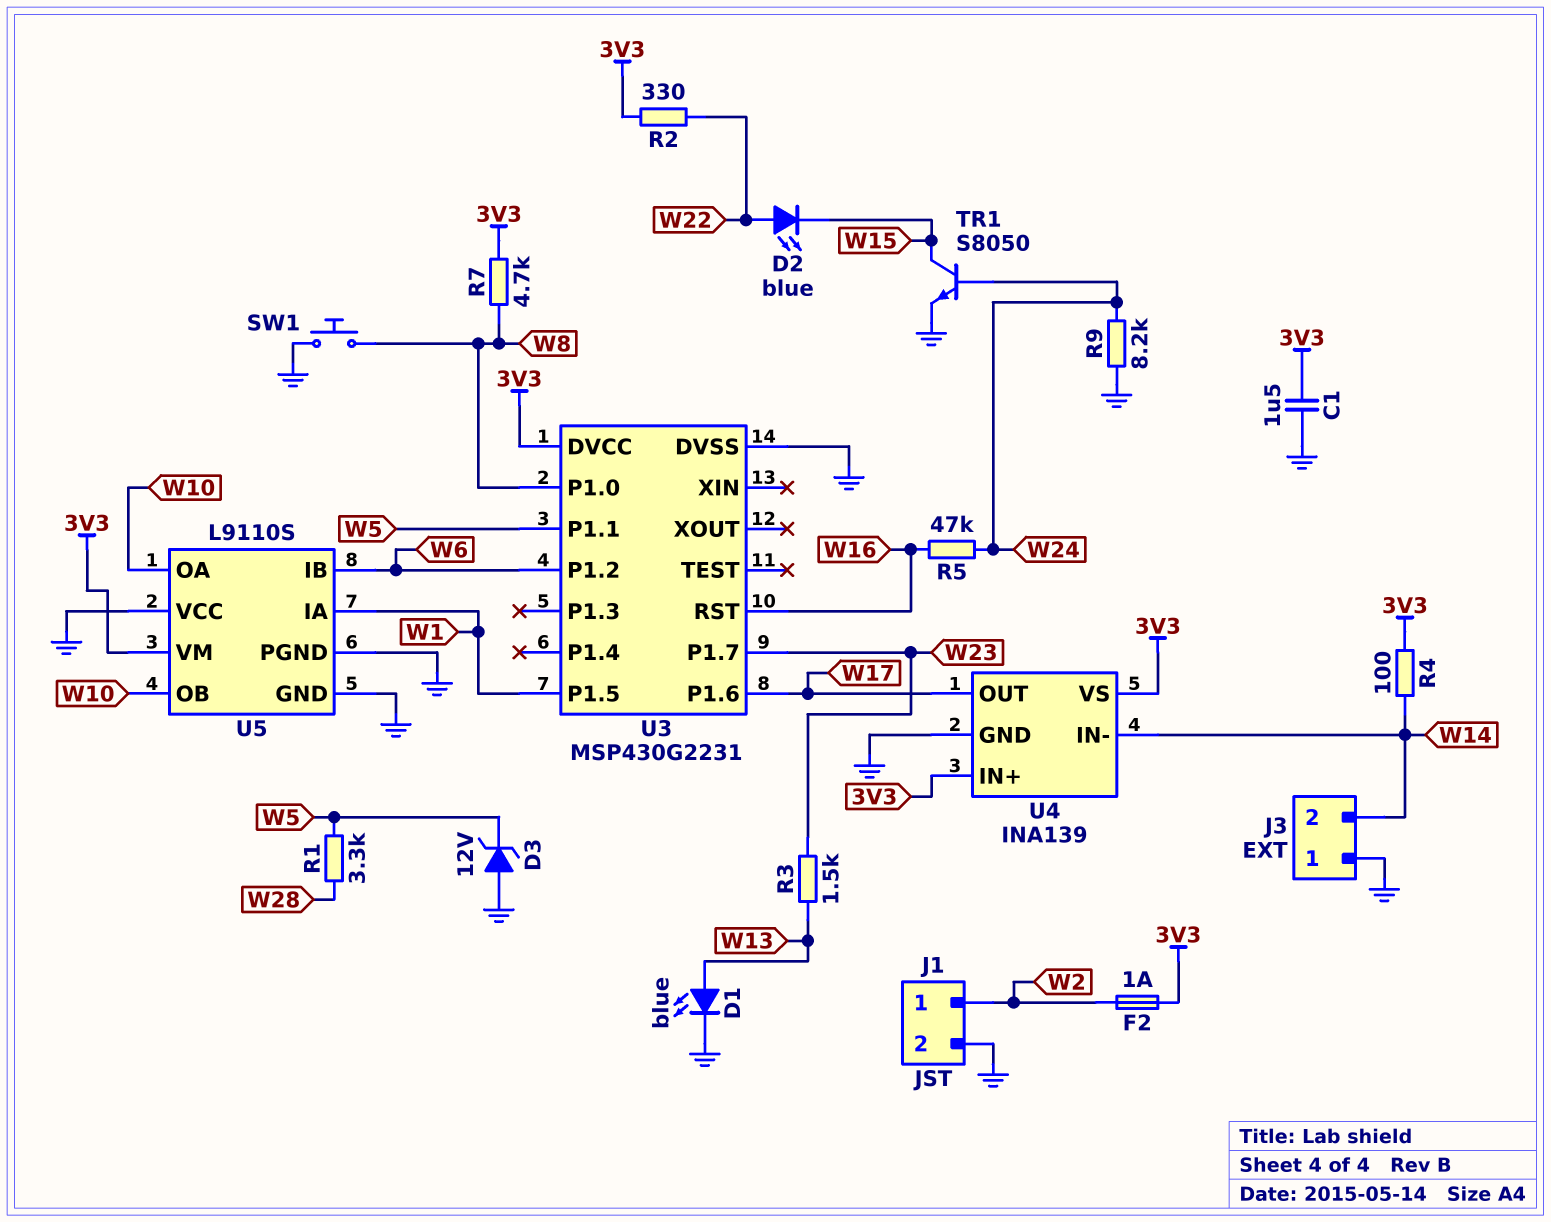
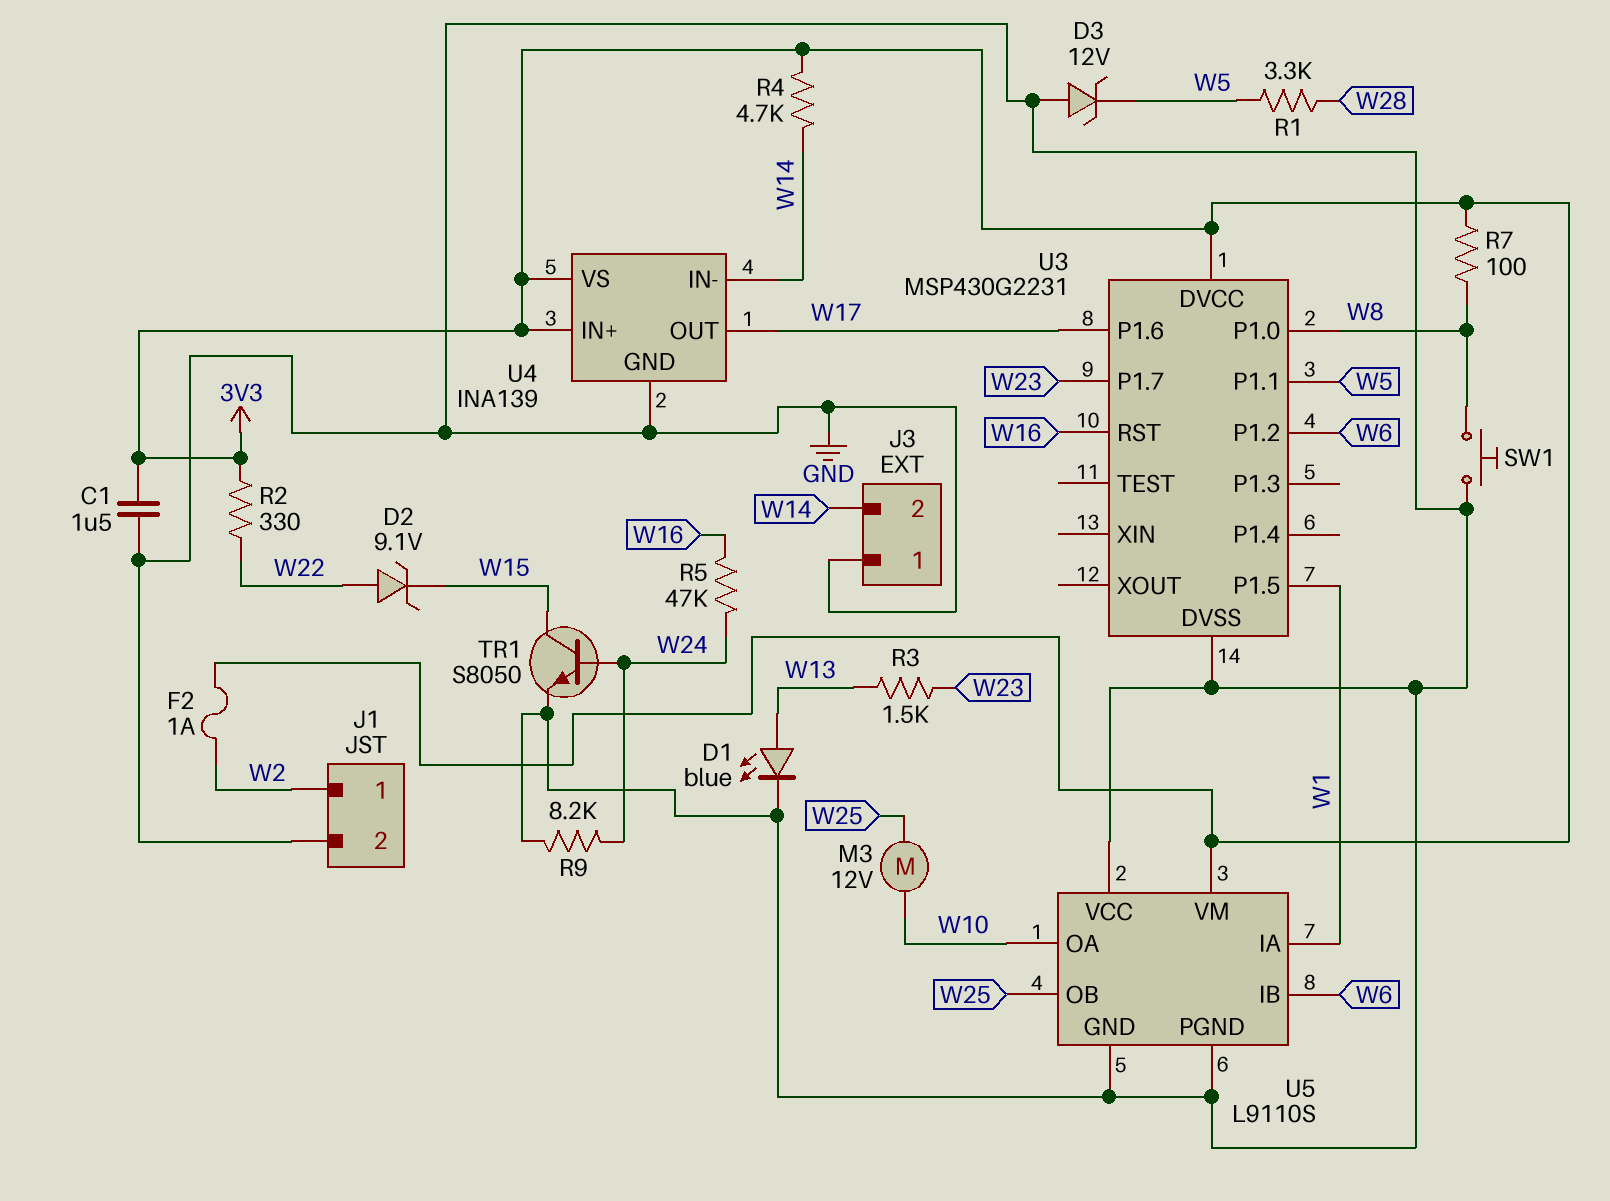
D2: LED blue (A W22, K W15) -> zener 9.1V (A W22, K W15)
M3: none -> motor 12V (W10, W25)
R4: 100 (3V3, W14) -> 4.7k (3V3, W14)
R7: 4.7k (3V3, W8) -> 100 (3V3, W8)
U5 pin OB: W10 -> W25

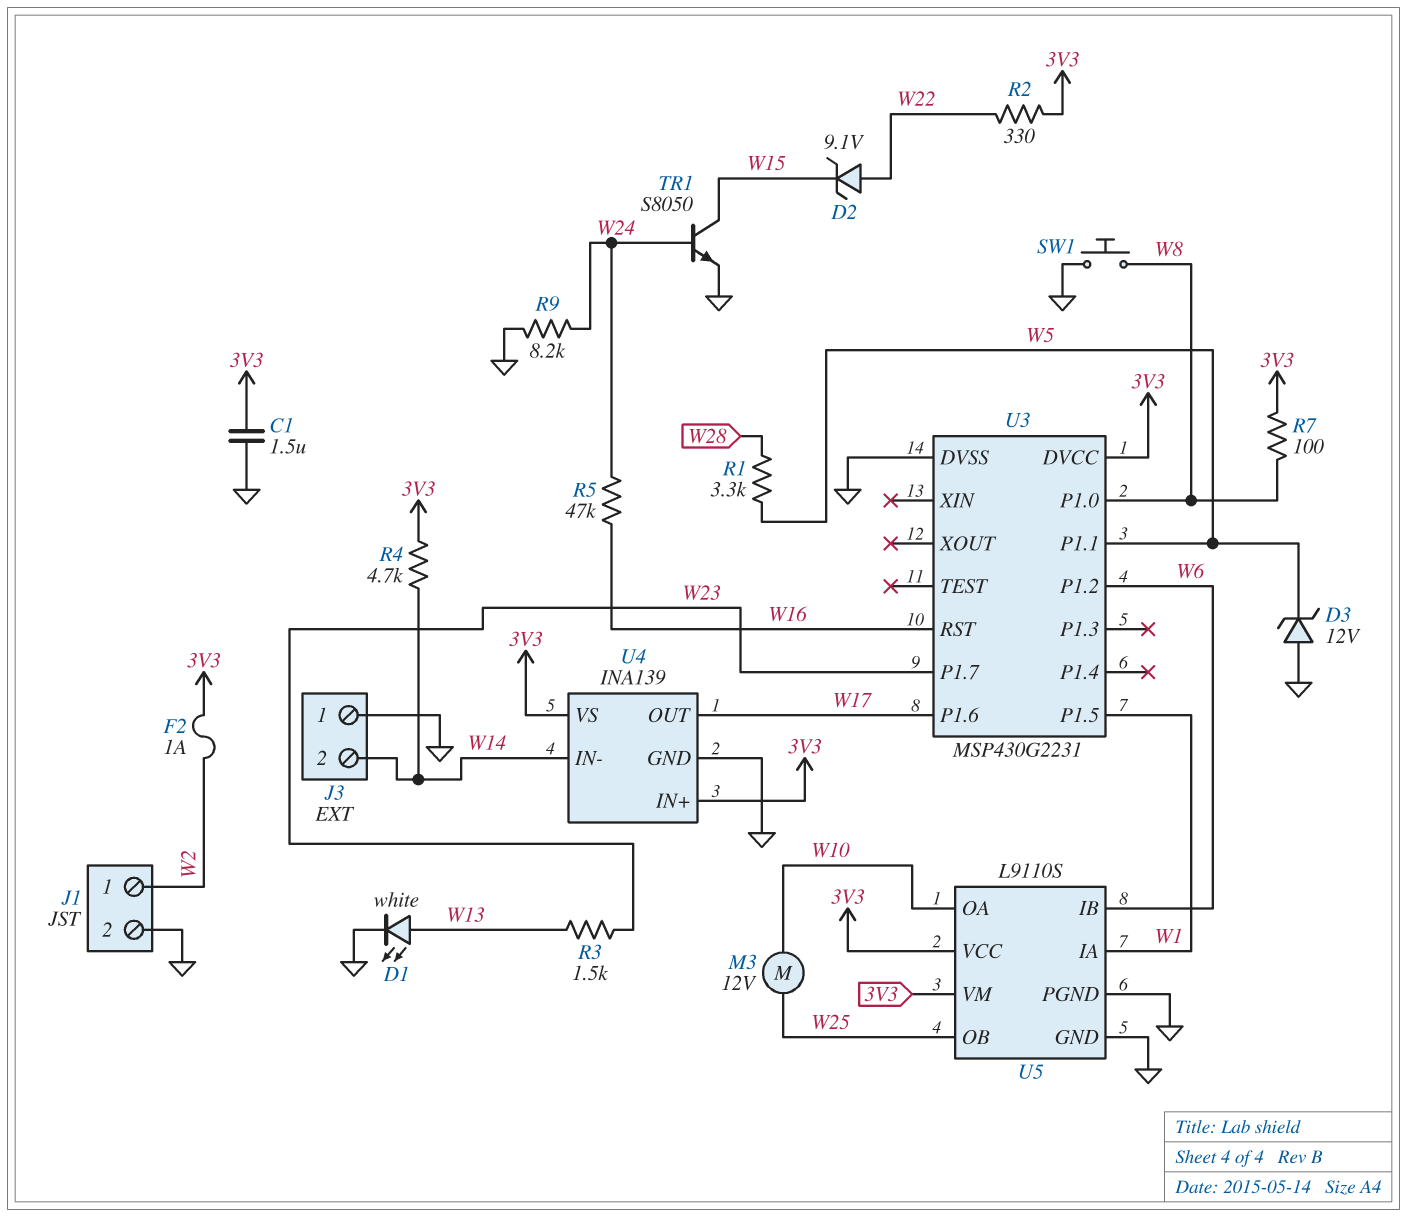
D1: LED blue (A W13, K GND) -> LED white (A W13, K GND)
U5 pin VCC: GND -> 3V3

